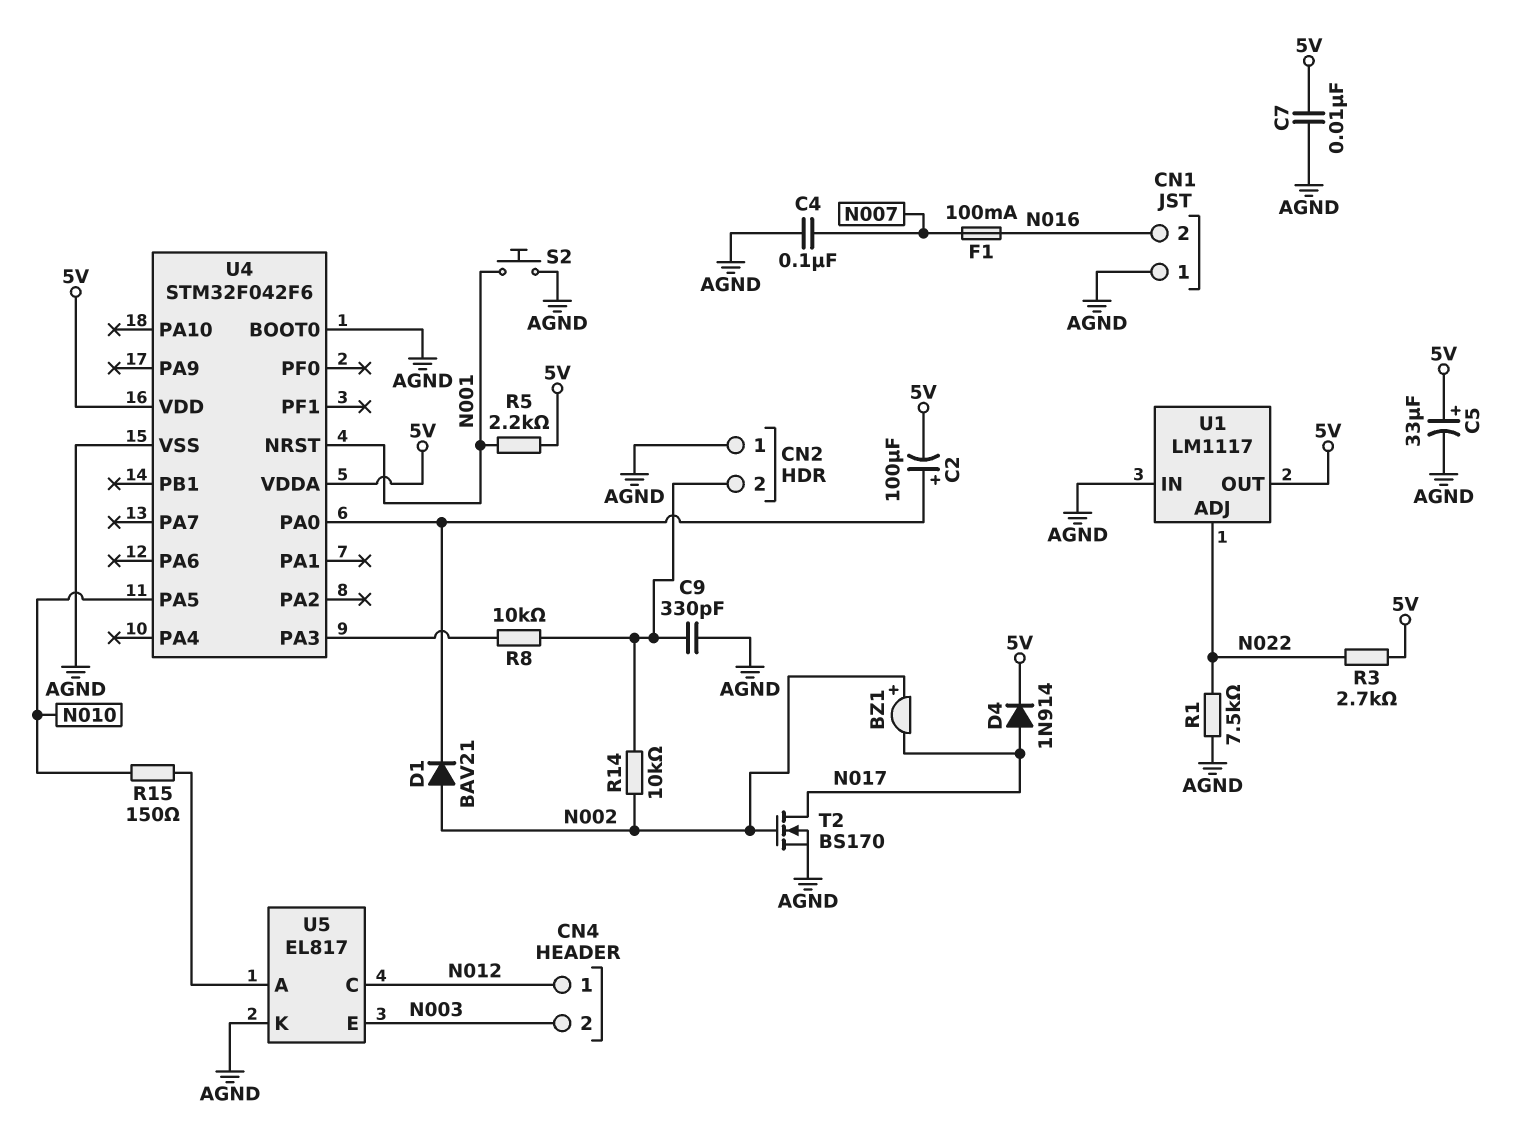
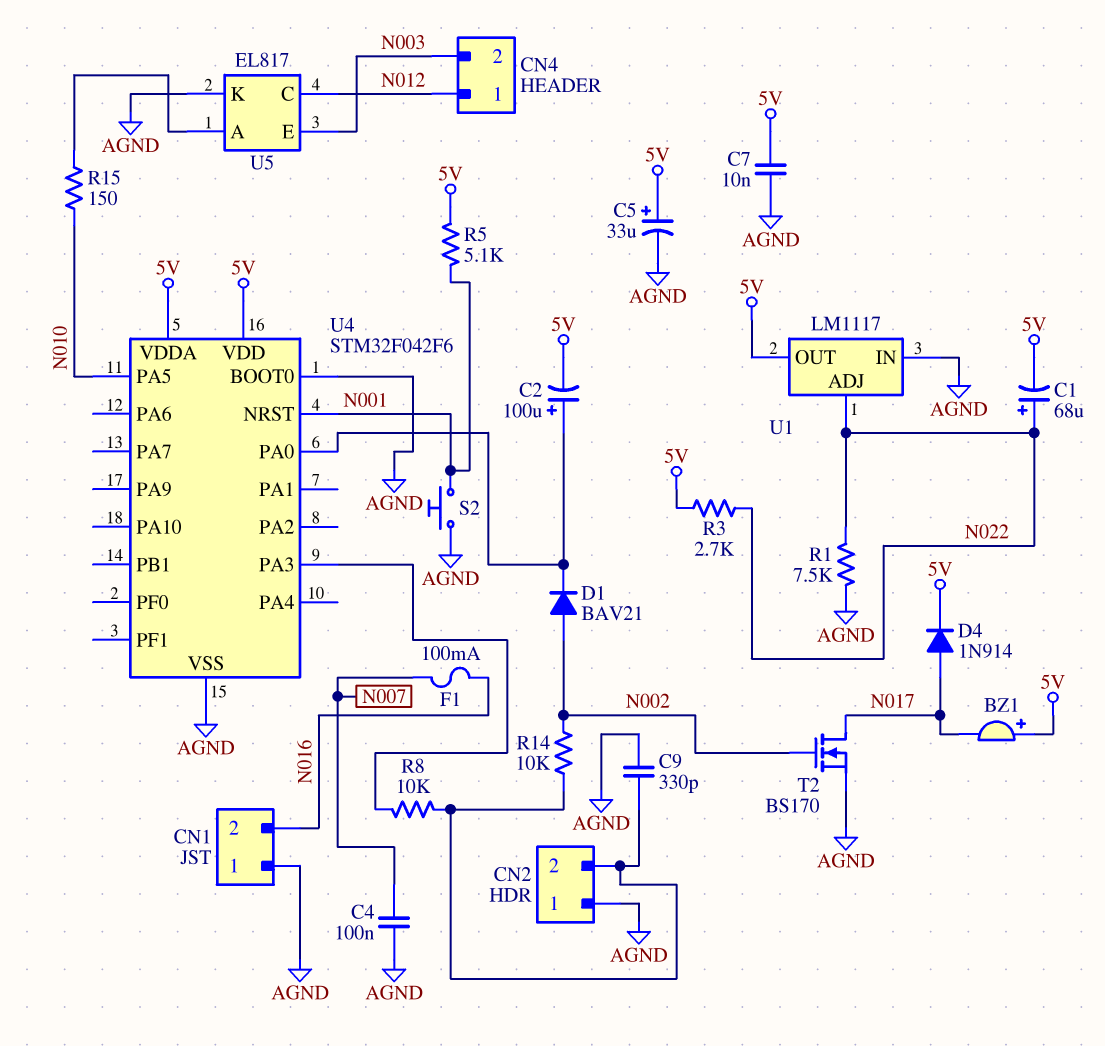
BZ1: buzzer (plus N002, minus N017) -> buzzer (plus 5V, minus N017)
C1: none -> 68uF (plus N022, minus 5V)
R5: 2.2k (5V, N001) -> 5.1k (5V, N001)

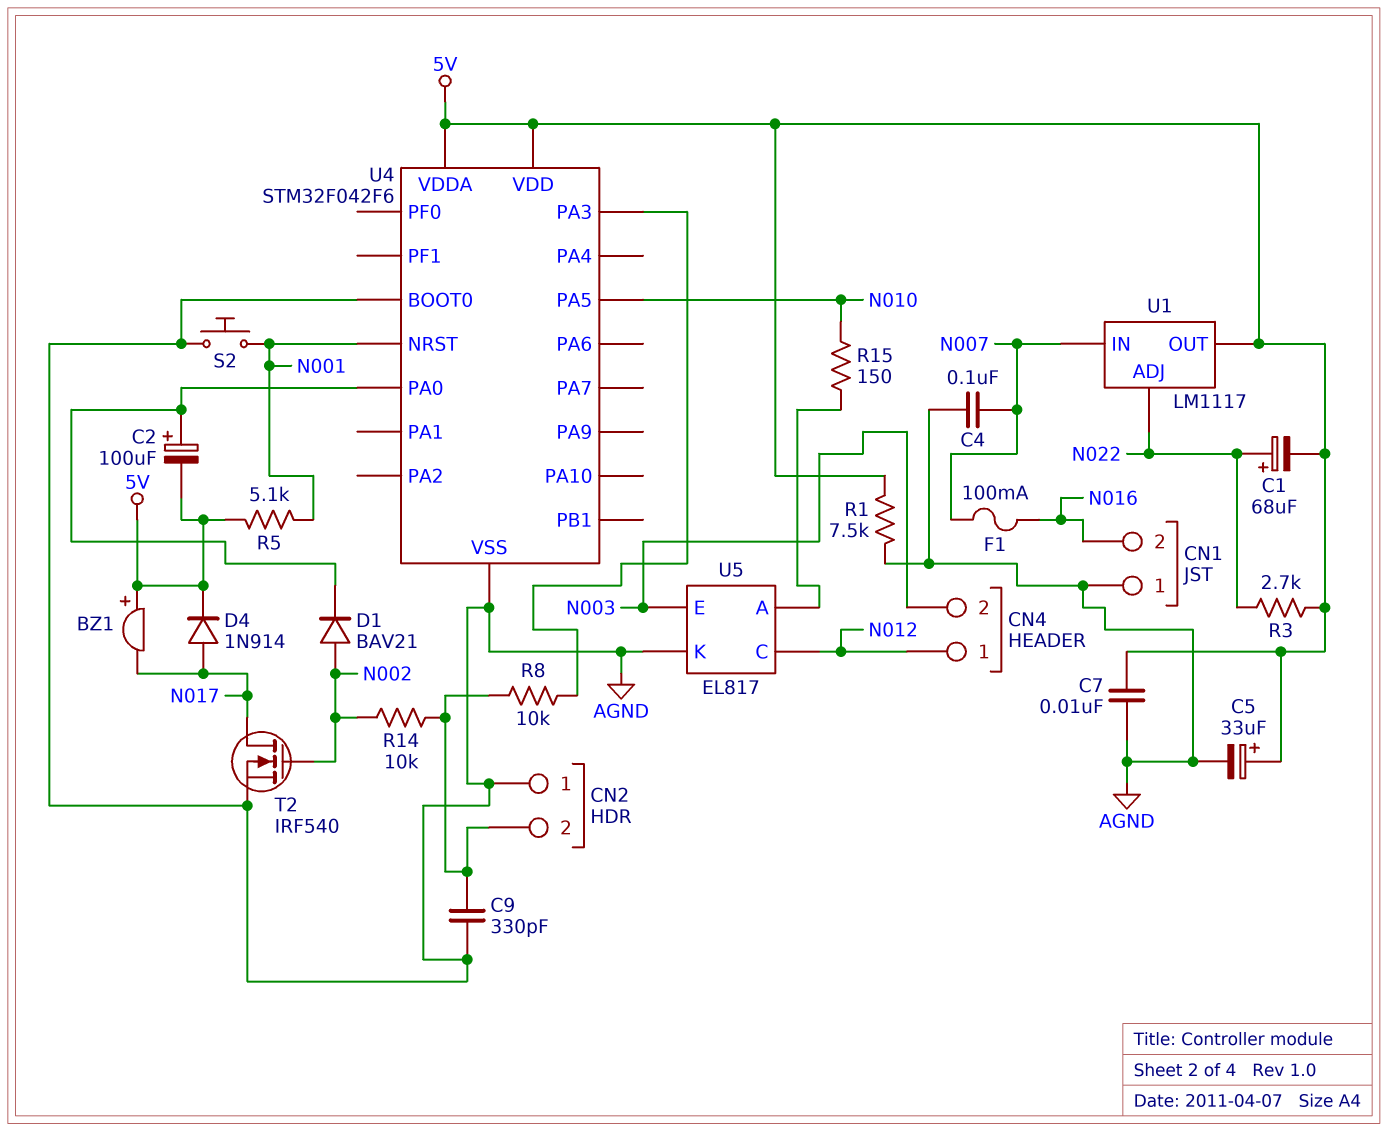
R1: 7.5k (AGND, N022) -> 7.5k (5V, AGND)
T2: NMOS BS170 (G N002, D N017, S AGND) -> NMOS IRF540 (G N002, D N017, S AGND)
U1 pin IN: AGND -> N007

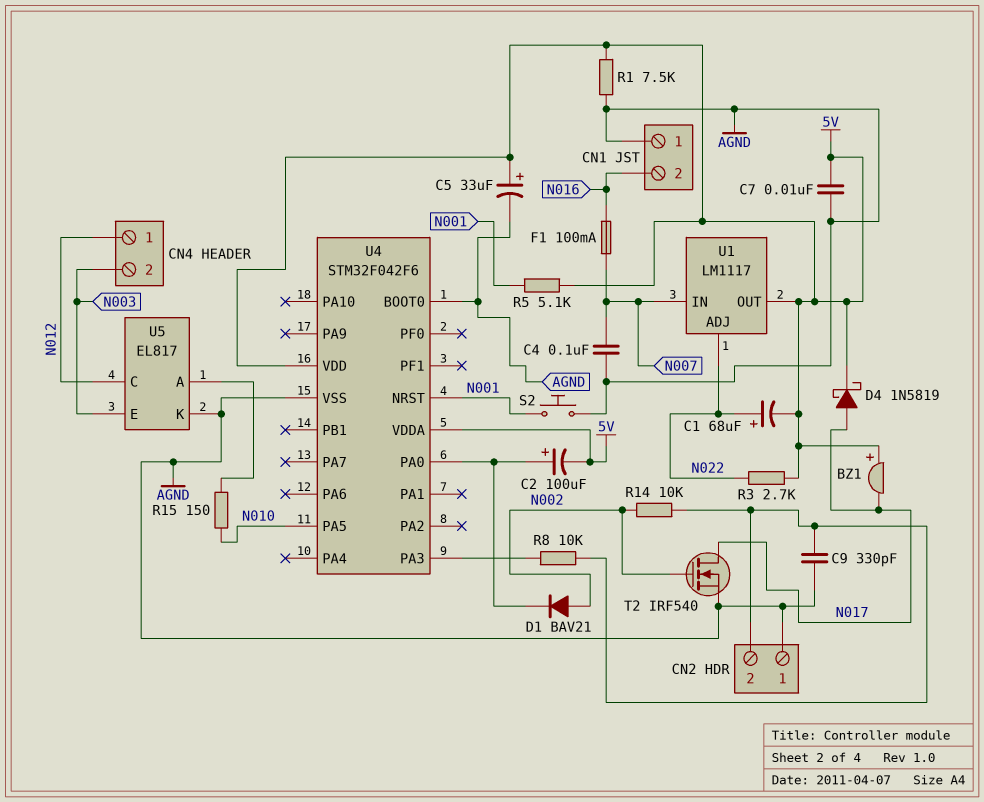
D4: diode 1N914 (A N017, K 5V) -> schottky 1N5819 (A N017, K 5V)

